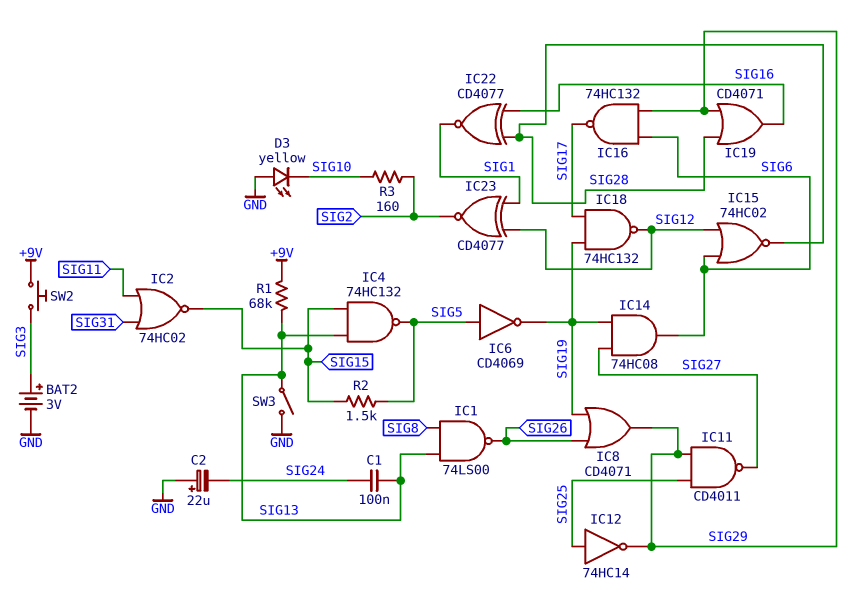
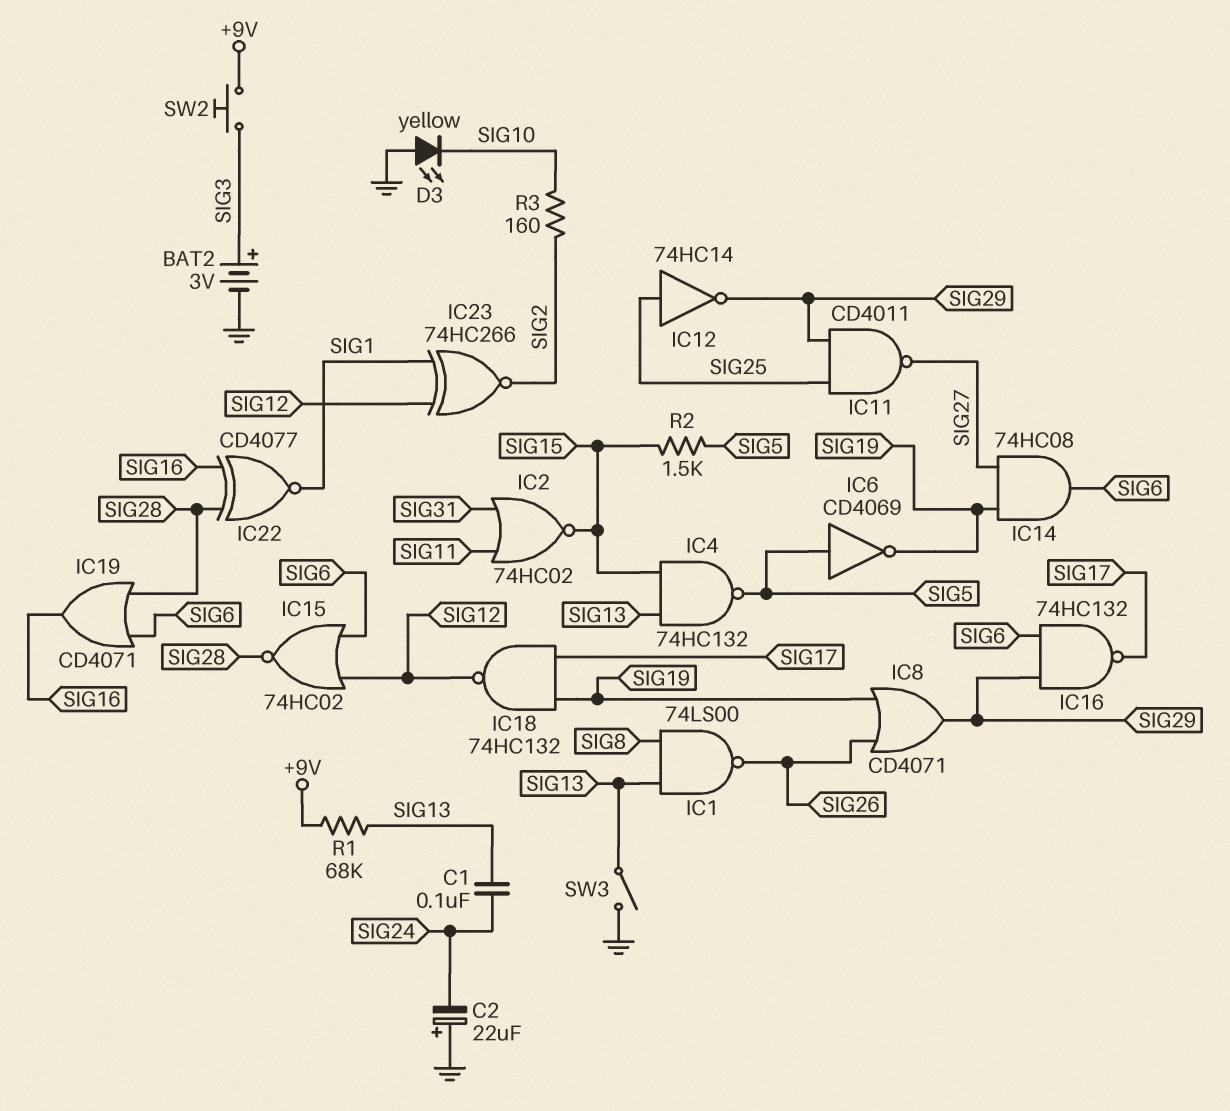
IC19: OR CD4071 (in SIG28, in SIG29, out SIG16) -> OR CD4071 (in SIG6, in SIG28, out SIG16)
IC23: XNOR CD4077 (in SIG1, in SIG12, out SIG2) -> XNOR 74HC266 (in SIG1, in SIG12, out SIG2)

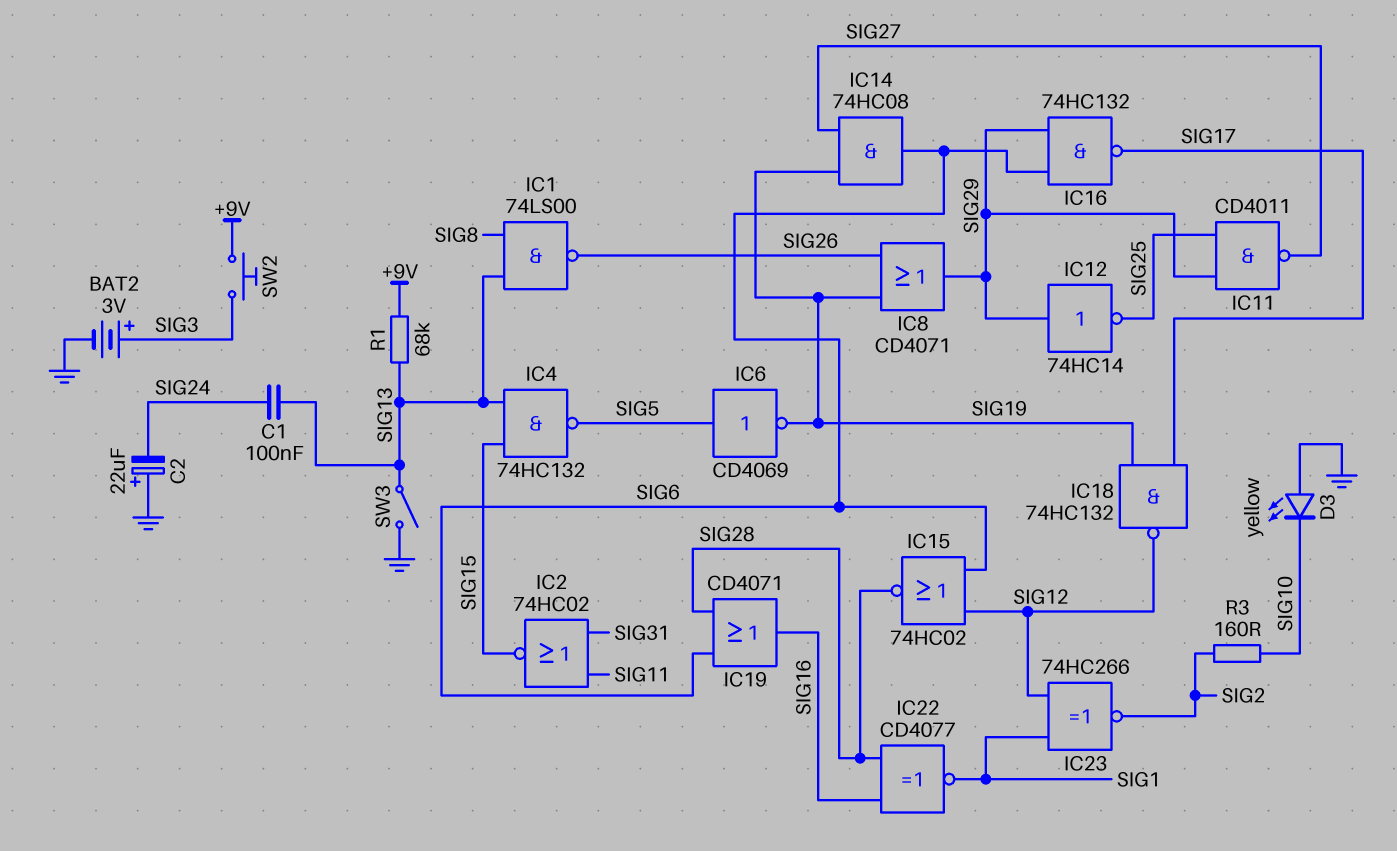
IC12: NOT 74HC14 (in SIG25, out SIG29) -> NOT 74HC14 (in SIG29, out SIG25)
R2: 1.5k (SIG5, SIG15) -> none

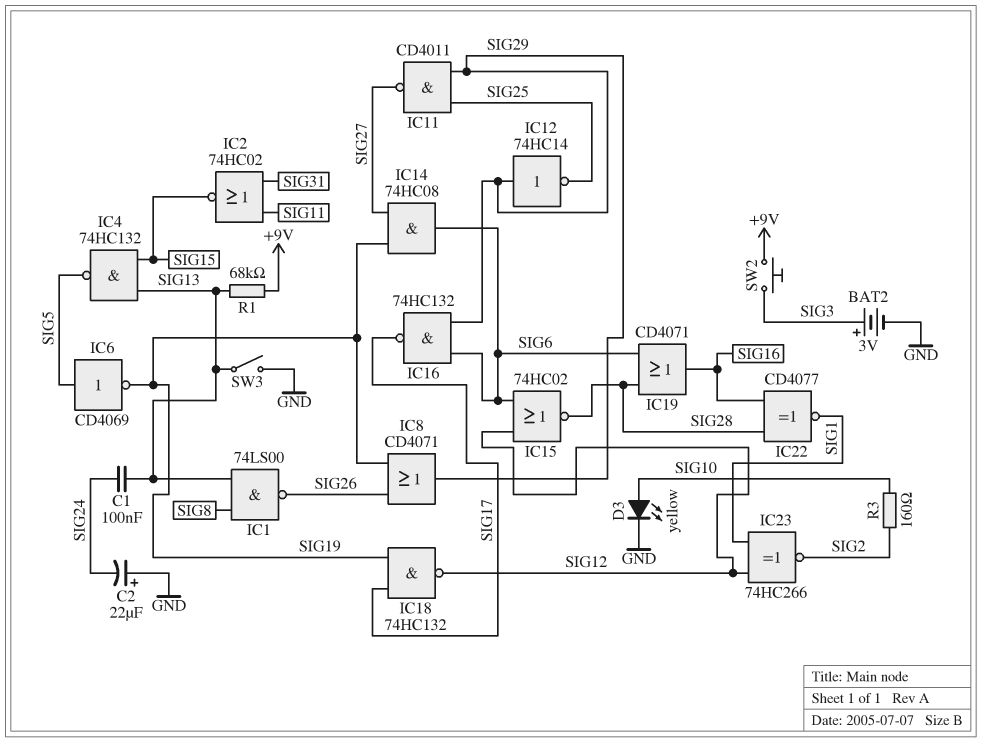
D3: LED yellow (A GND, K SIG10) -> LED yellow (A SIG10, K GND)

